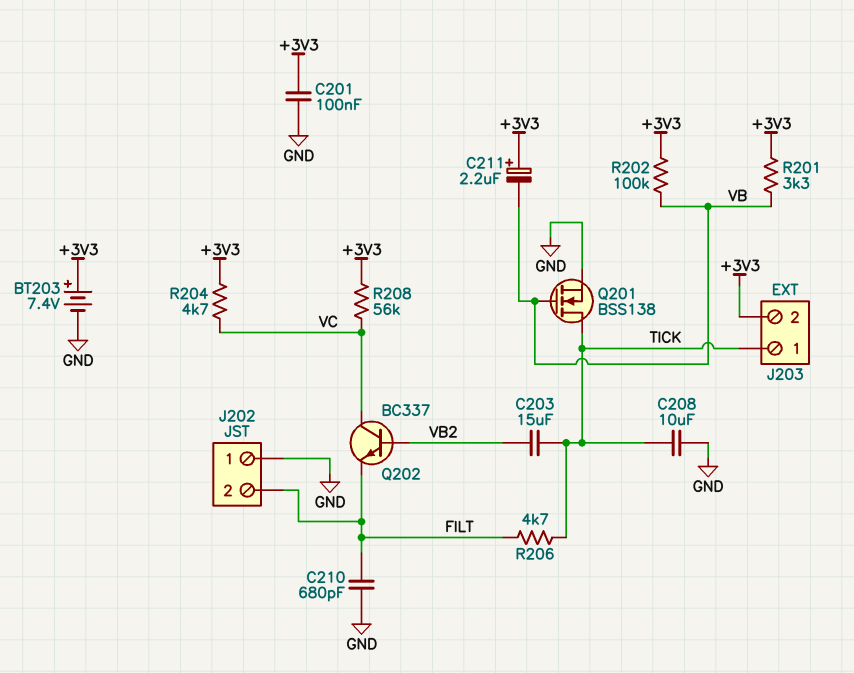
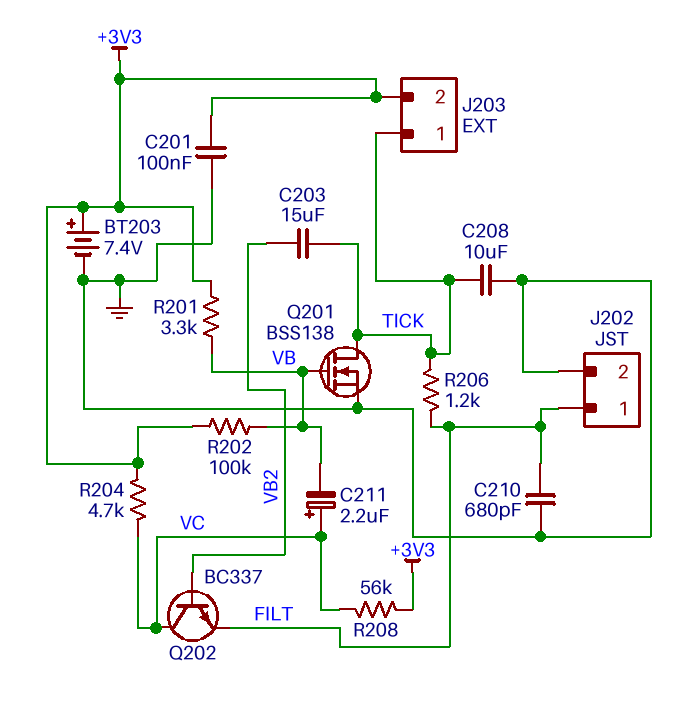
C211: 2.2uF (plus +3V3, minus VB) -> 2.2uF (plus VC, minus VB)
J202 pin 1: GND -> FILT
J202 pin 2: FILT -> GND
R206: 4.7k (FILT, TICK) -> 1.2k (FILT, TICK)

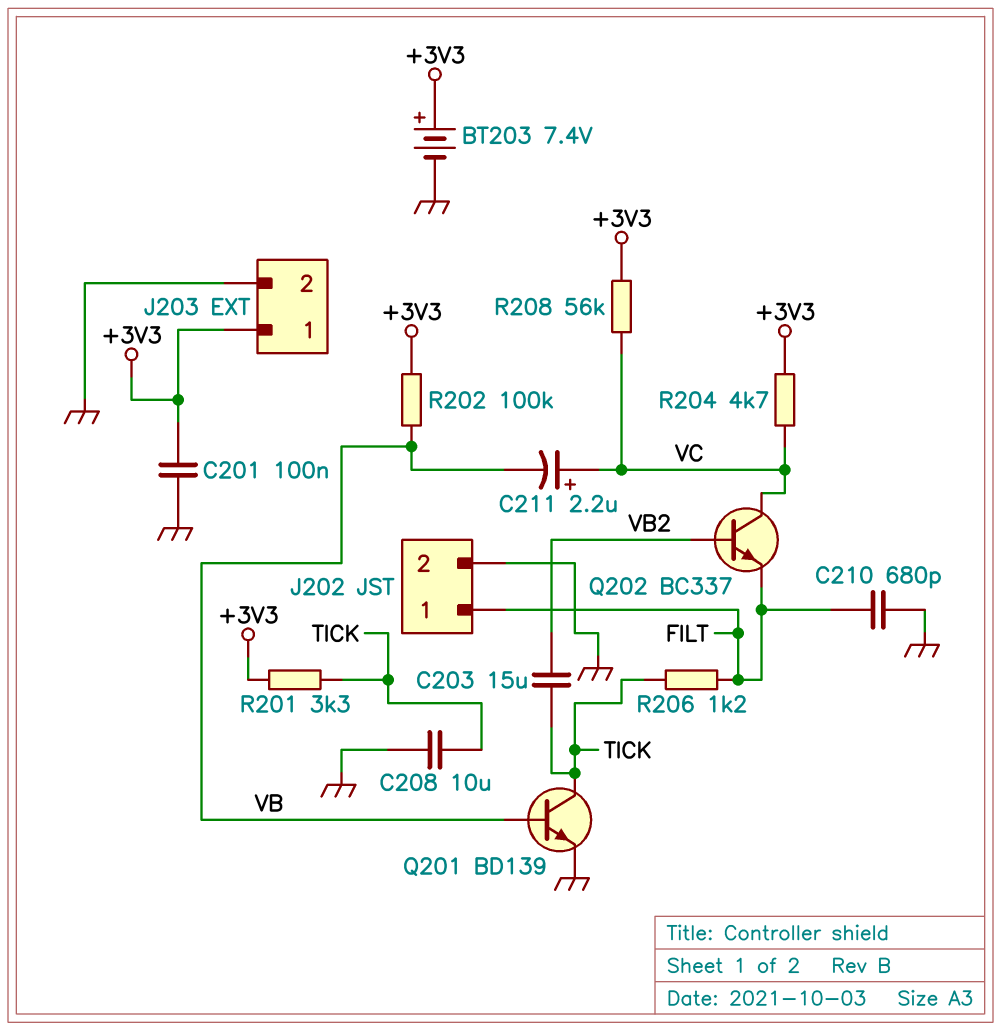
J203 pin 1: TICK -> +3V3
J203 pin 2: +3V3 -> GND
Q201: NMOS BSS138 (G VB, D TICK, S GND) -> NPN BD139 (B VB, C TICK, E GND)
R201: 3.3k (+3V3, VB) -> 3.3k (+3V3, TICK)

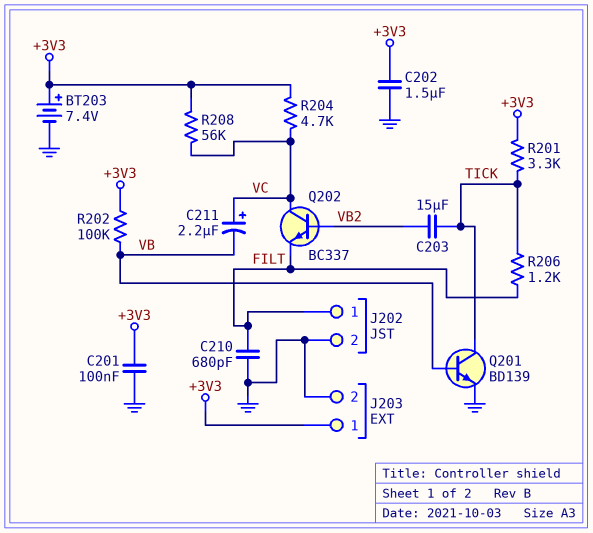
C202: none -> 1.5uF (+3V3, GND)
C208: 10uF (GND, TICK) -> none

